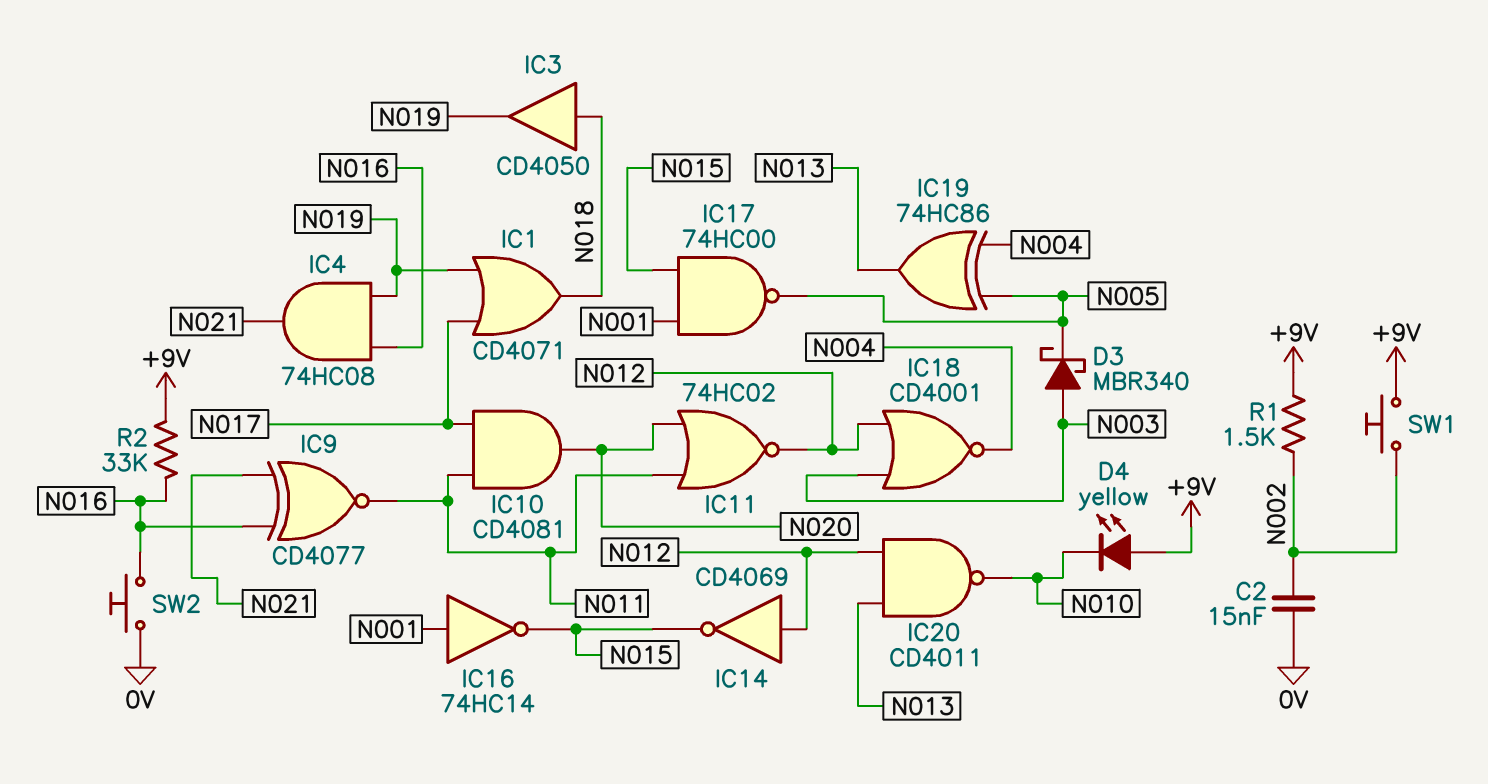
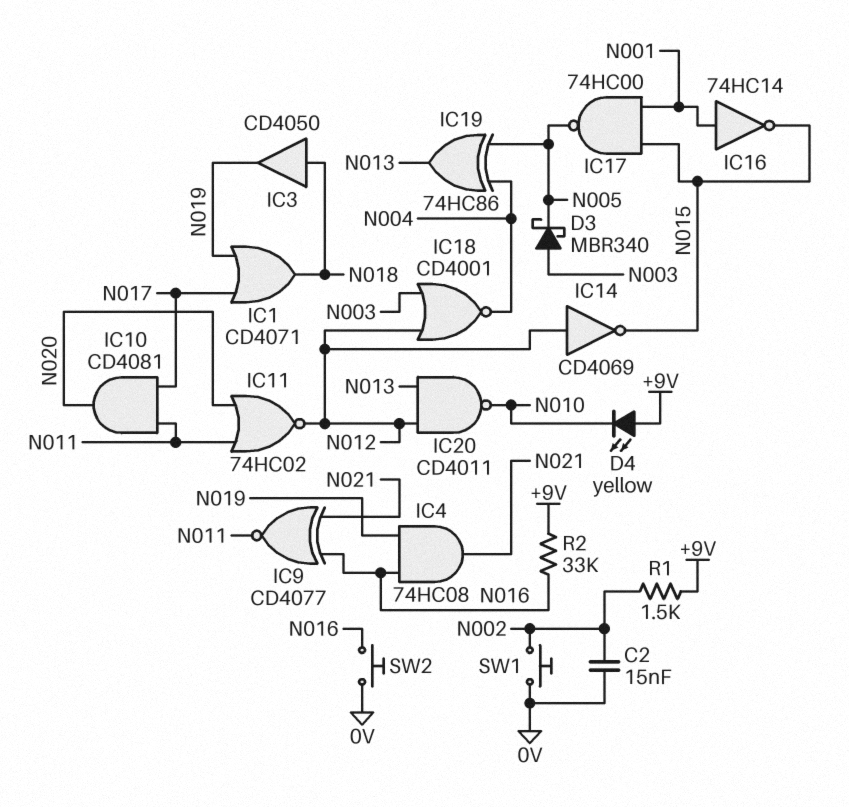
SW1: button (+9V, N002) -> button (0V, N002)

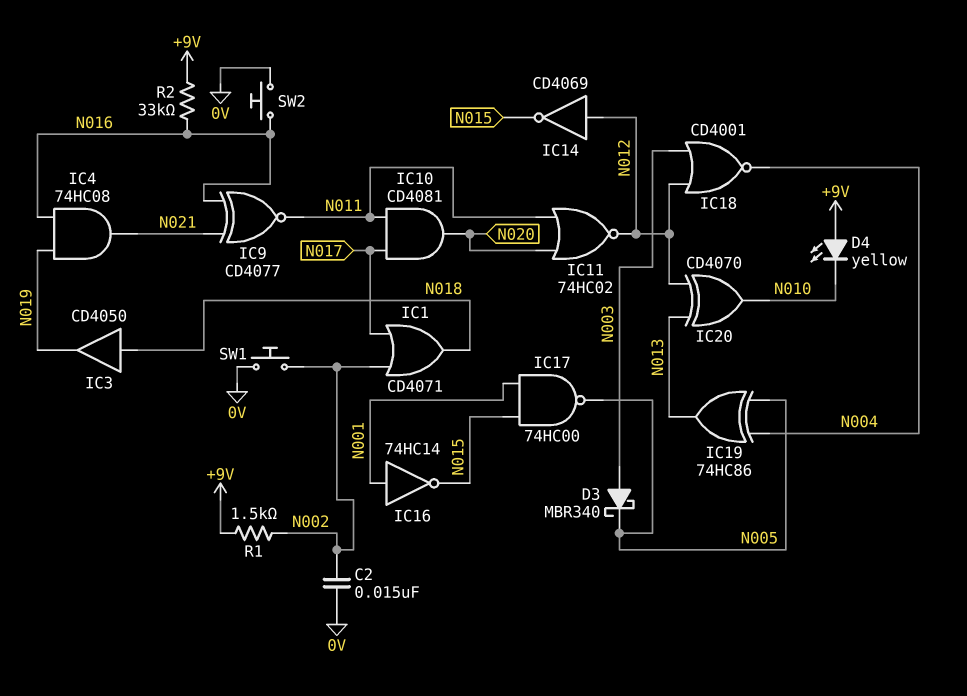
IC1: OR CD4071 (in N017, in N019, out N018) -> OR CD4071 (in N002, in N017, out N018)
IC20: NAND CD4011 (in N012, in N013, out N010) -> XOR CD4070 (in N012, in N013, out N010)

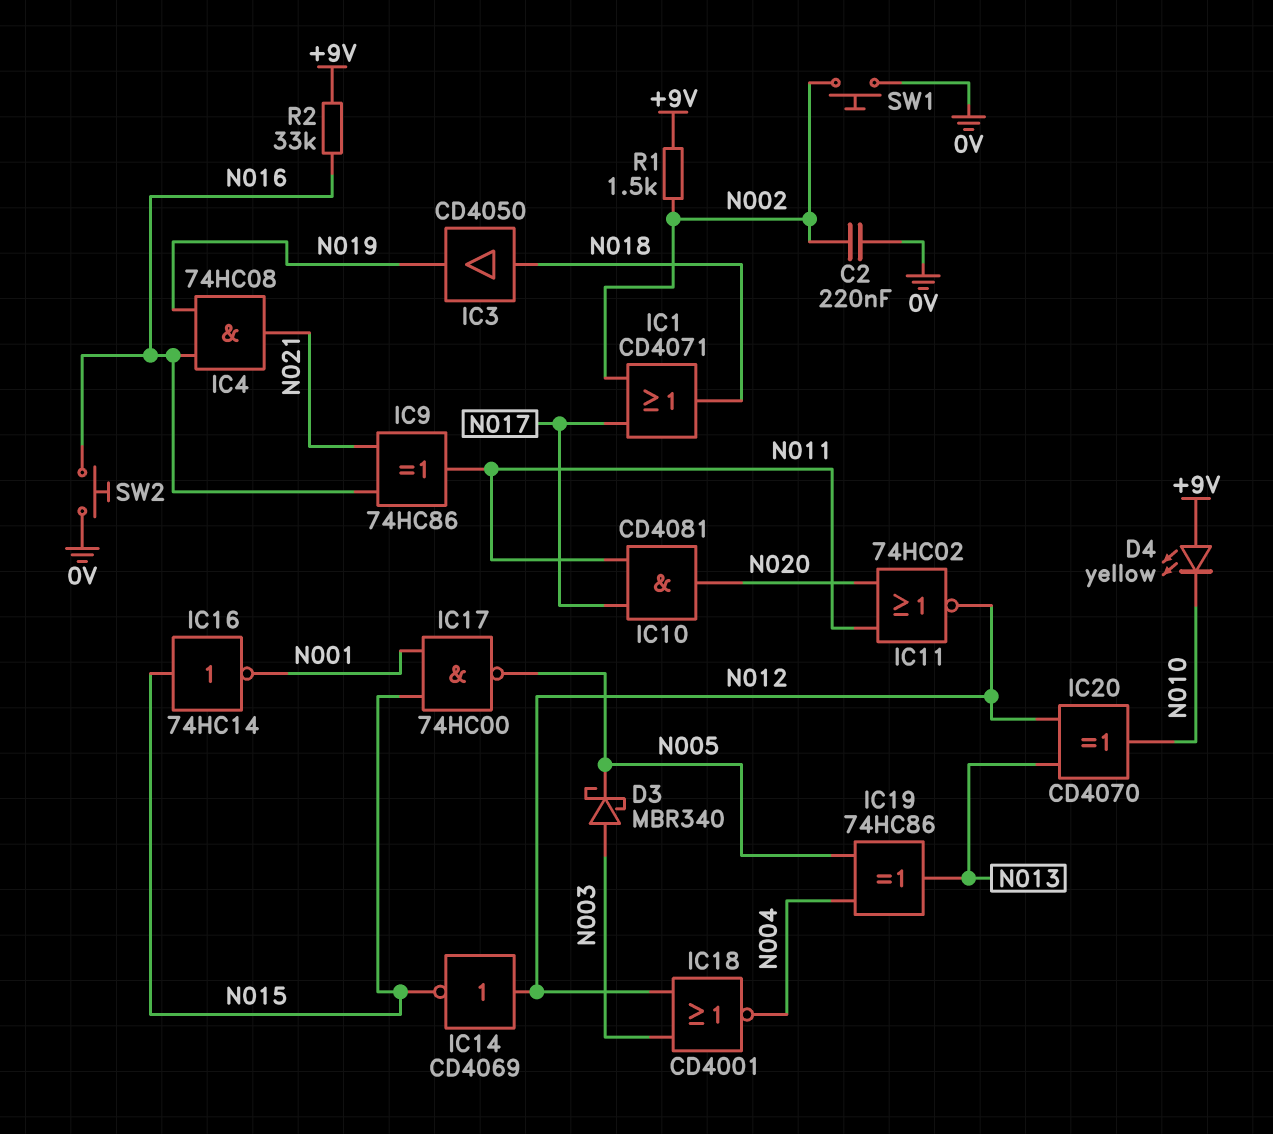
C2: 15nF (0V, N002) -> 220nF (0V, N002)
IC9: XNOR CD4077 (in N016, in N021, out N011) -> XOR 74HC86 (in N016, in N021, out N011)
IC16: NOT 74HC14 (in N001, out N015) -> NOT 74HC14 (in N015, out N001)

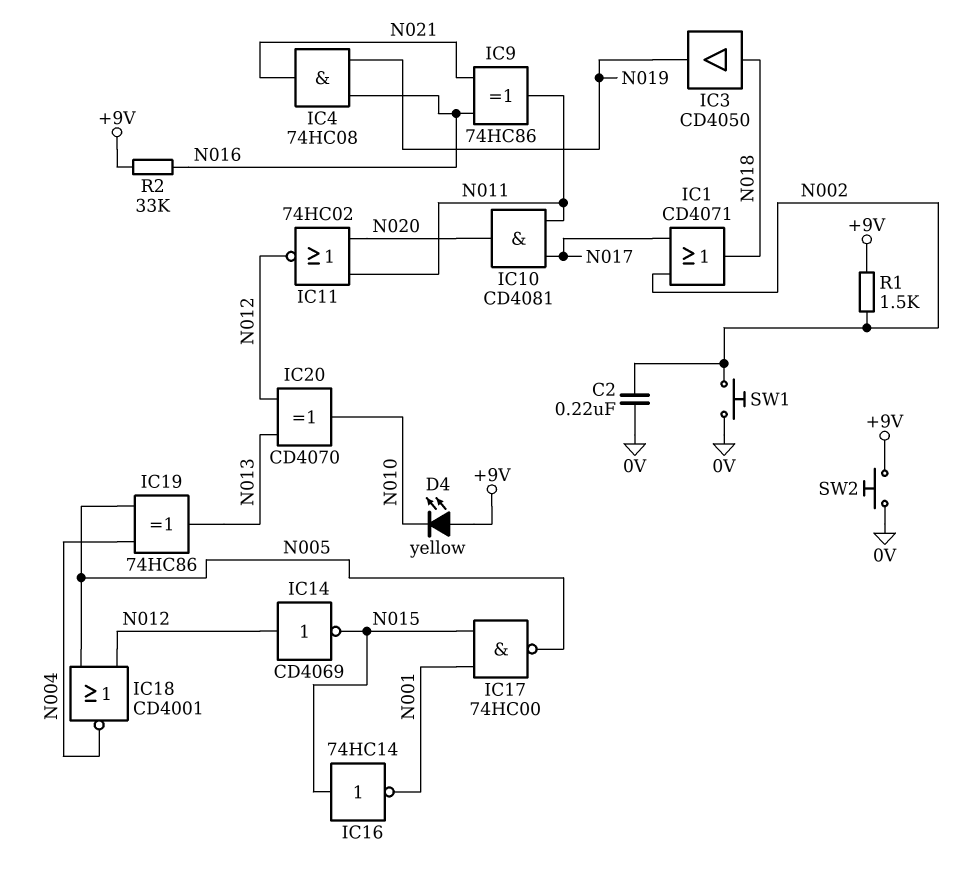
D3: schottky MBR340 (A N003, K N005) -> none
IC18: NOR CD4001 (in N003, in N012, out N004) -> NOR CD4001 (in N005, in N012, out N004)
SW2: button (0V, N016) -> button (+9V, 0V)

